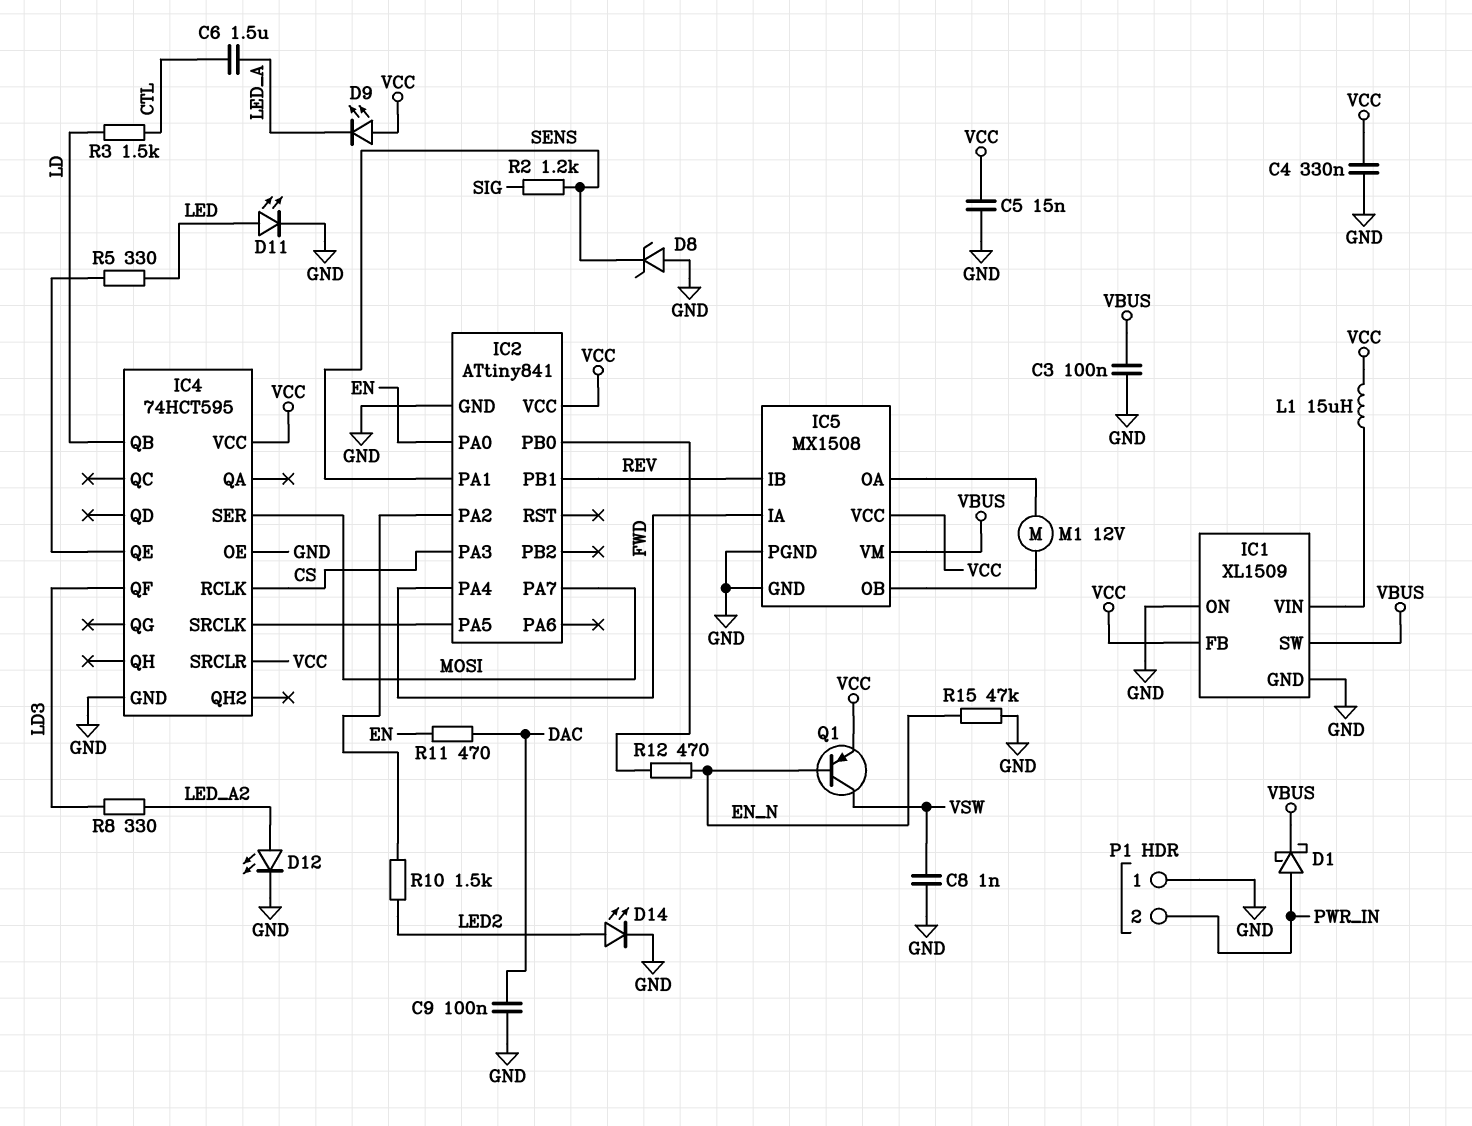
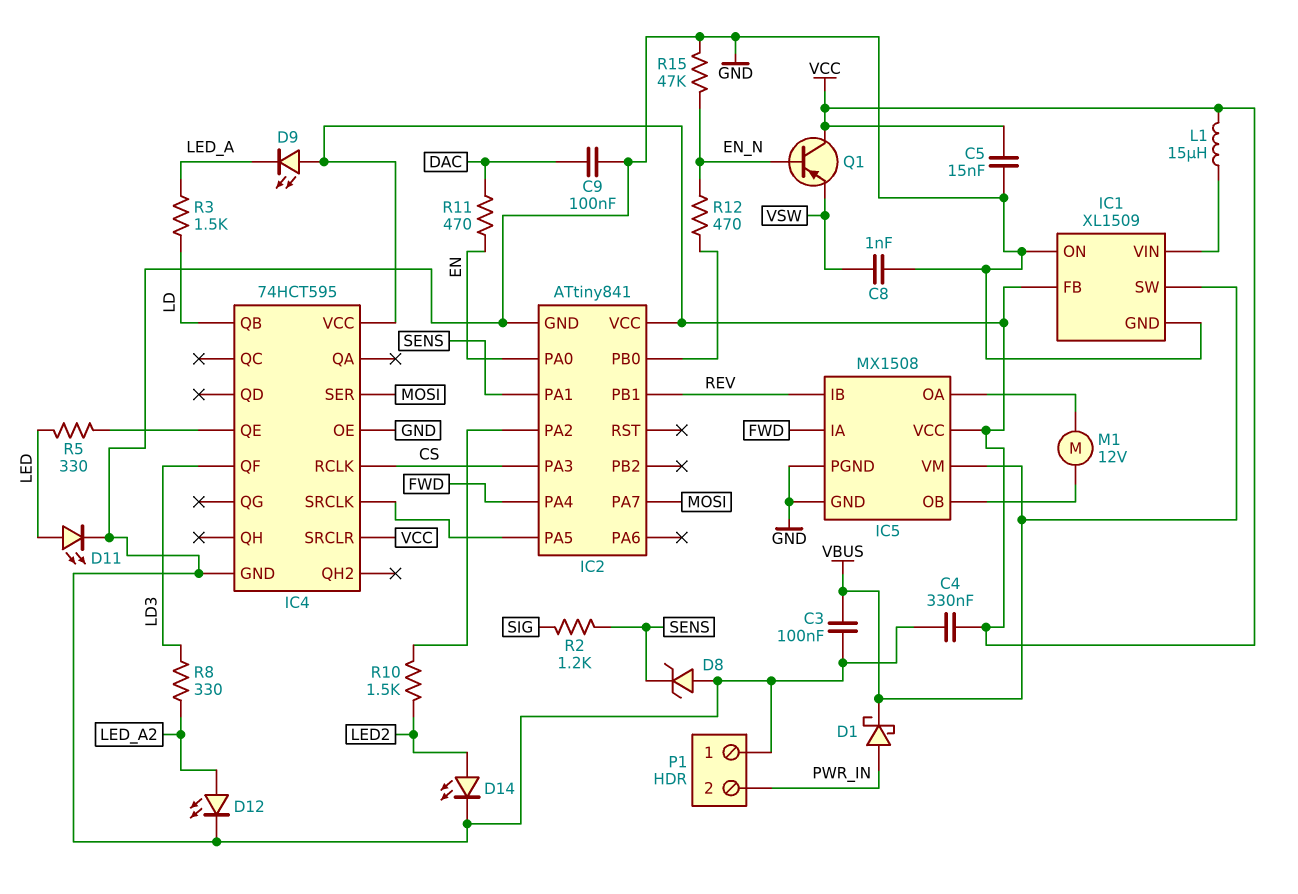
C6: 1.5uF (CTL, LED_A) -> none
Q1: PNP (B EN_N, C VSW, E VCC) -> PNP (B EN_N, C VCC, E VSW)
R3: 1.5k (CTL, LD) -> 1.5k (LD, LED_A)

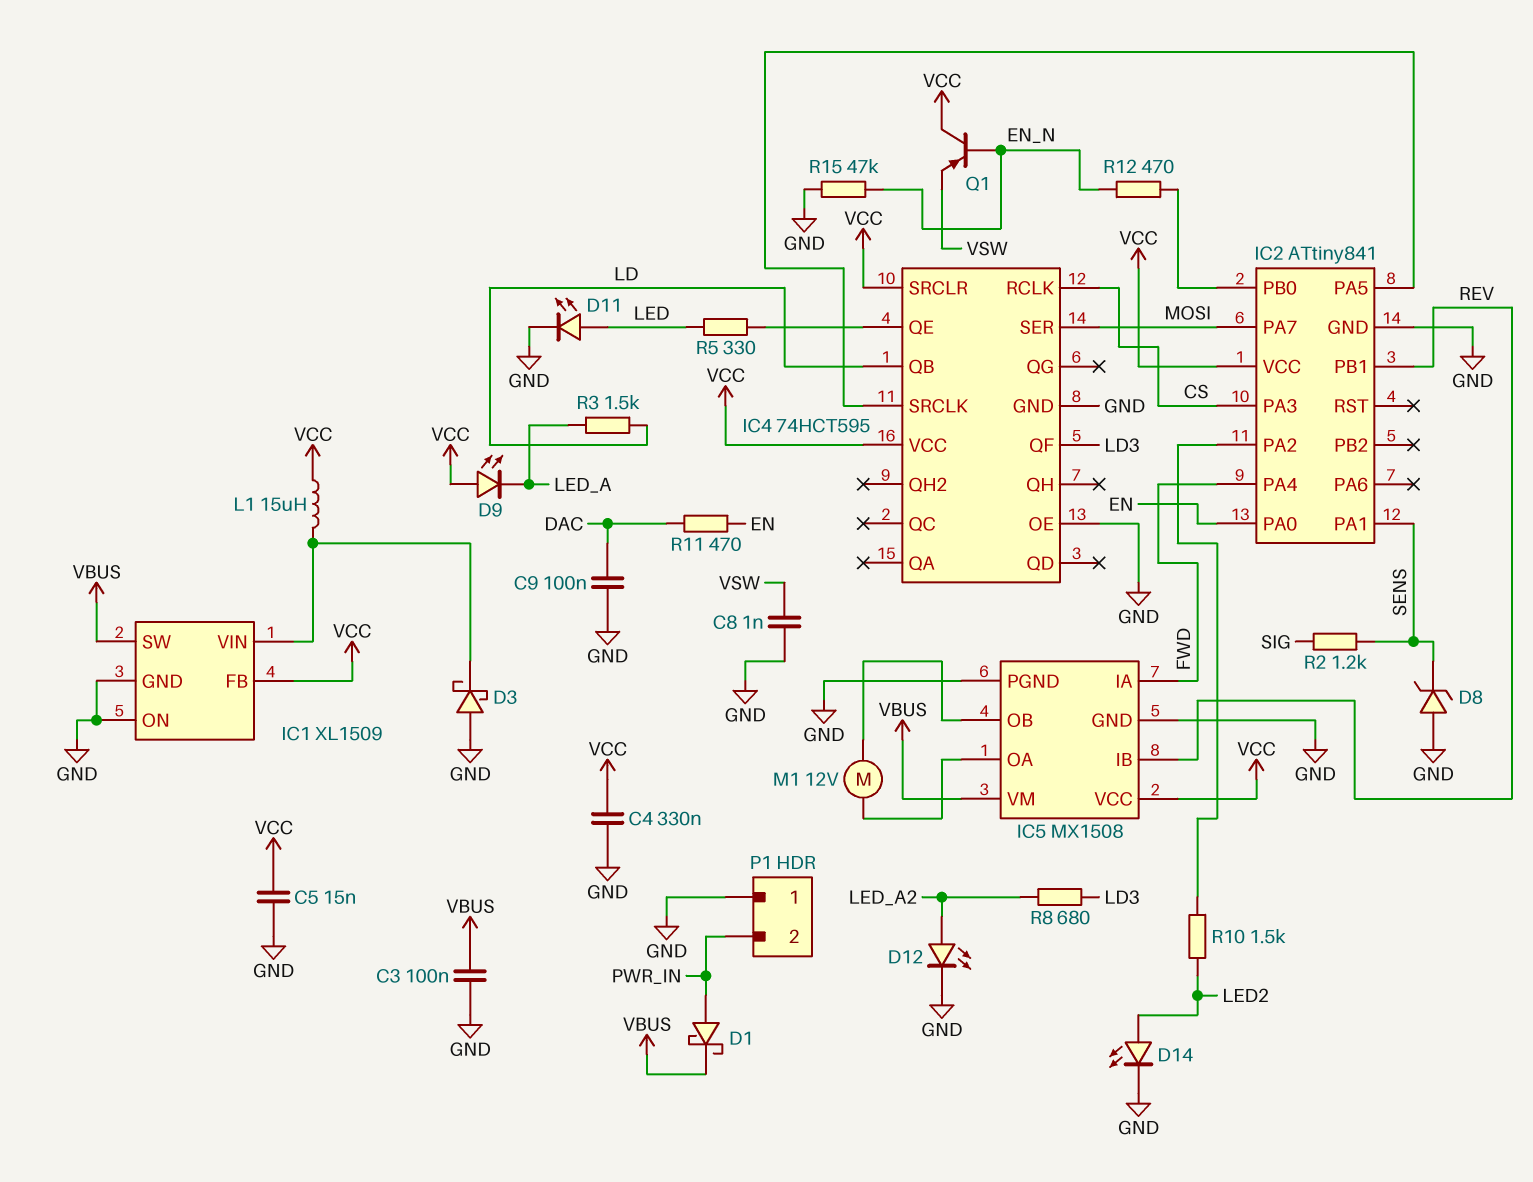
D3: none -> schottky (A GND, K IC1/VIN)
R8: 330 (LD3, LED_A2) -> 680 (LD3, LED_A2)

